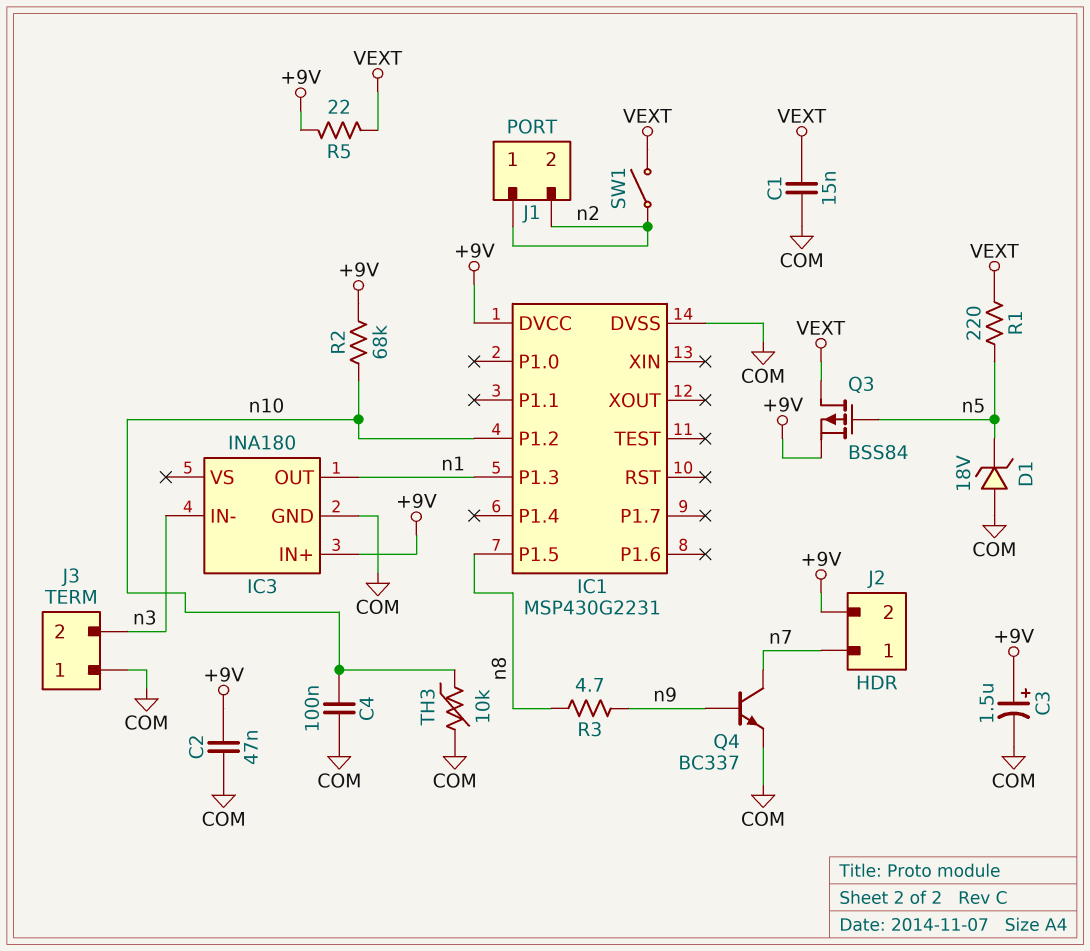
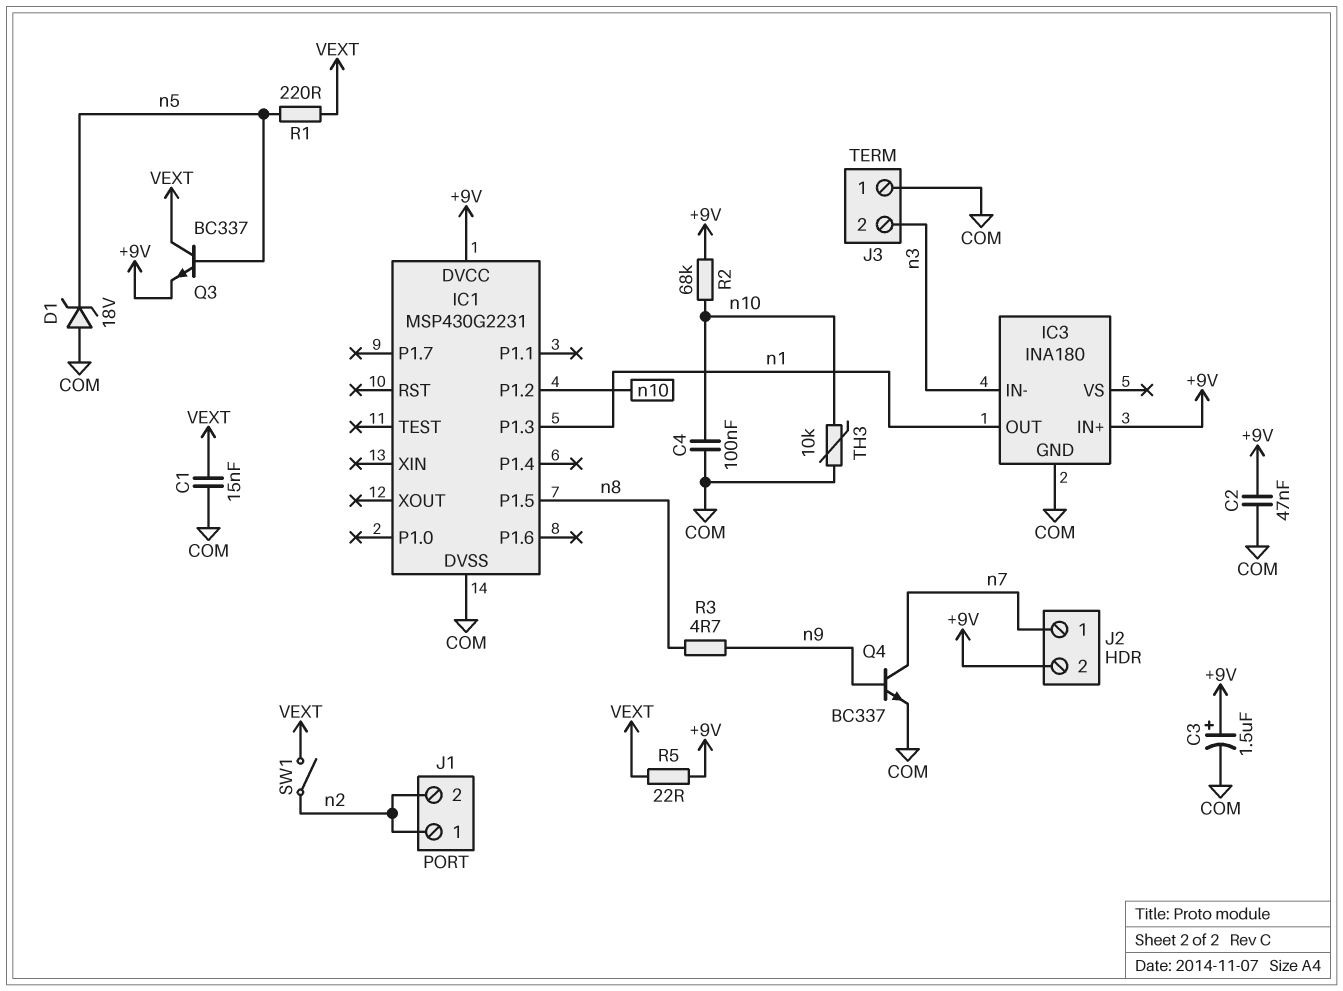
Q3: PMOS BSS84 (G n5, D VEXT, S +9V) -> NPN BC337 (B n5, C VEXT, E +9V)

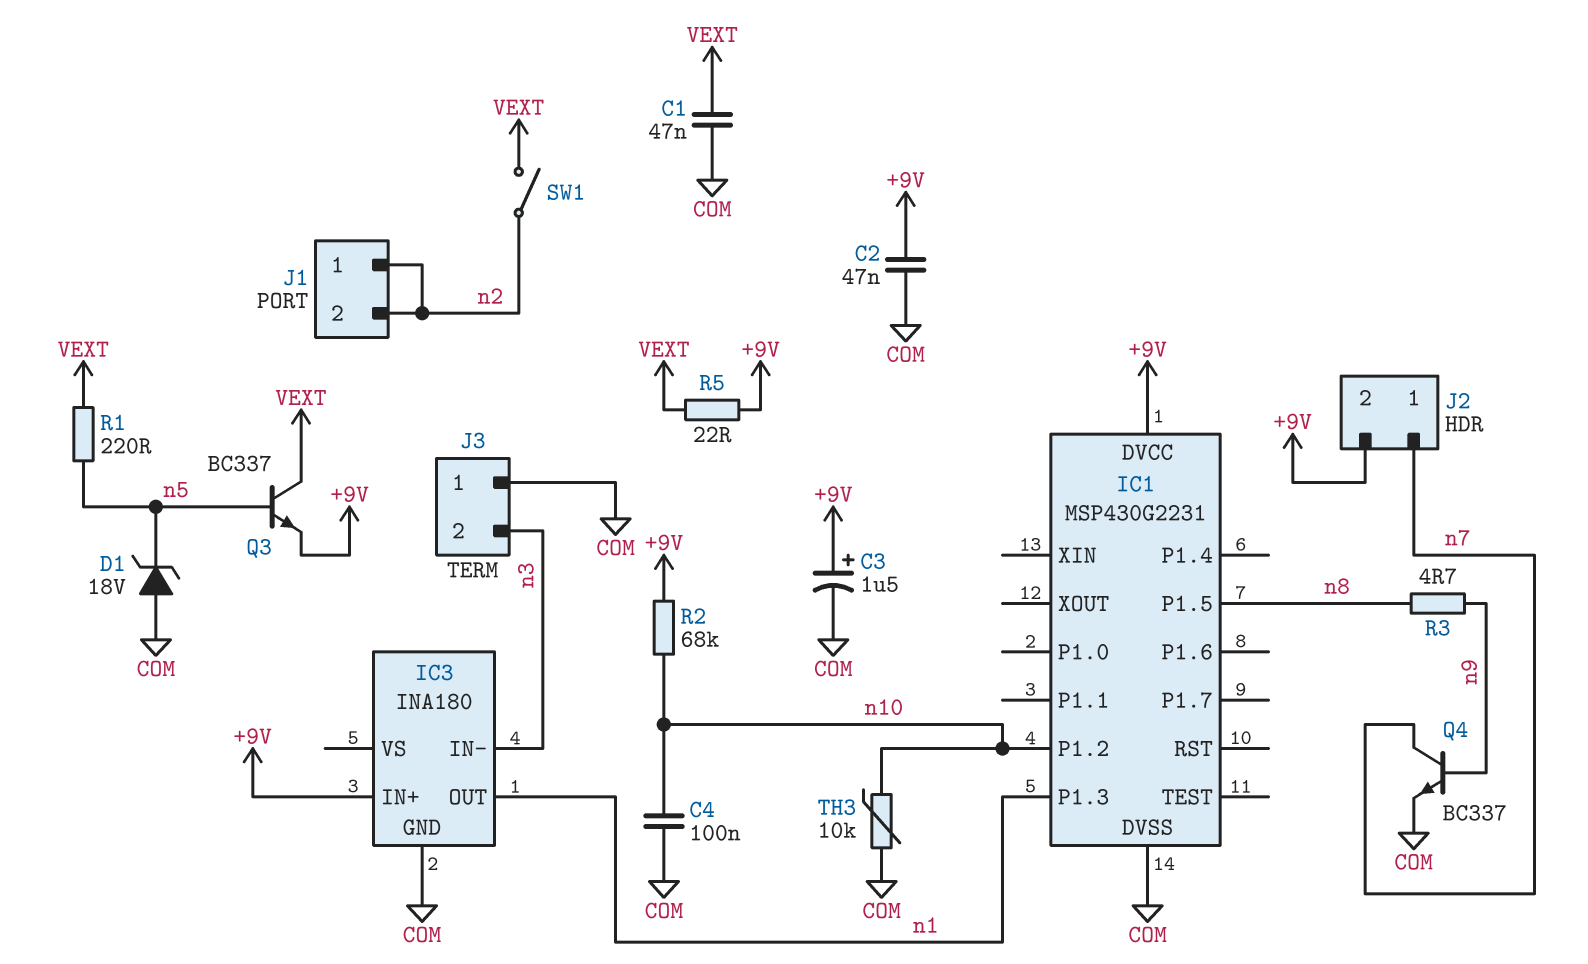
C1: 15nF (COM, VEXT) -> 47nF (COM, VEXT)

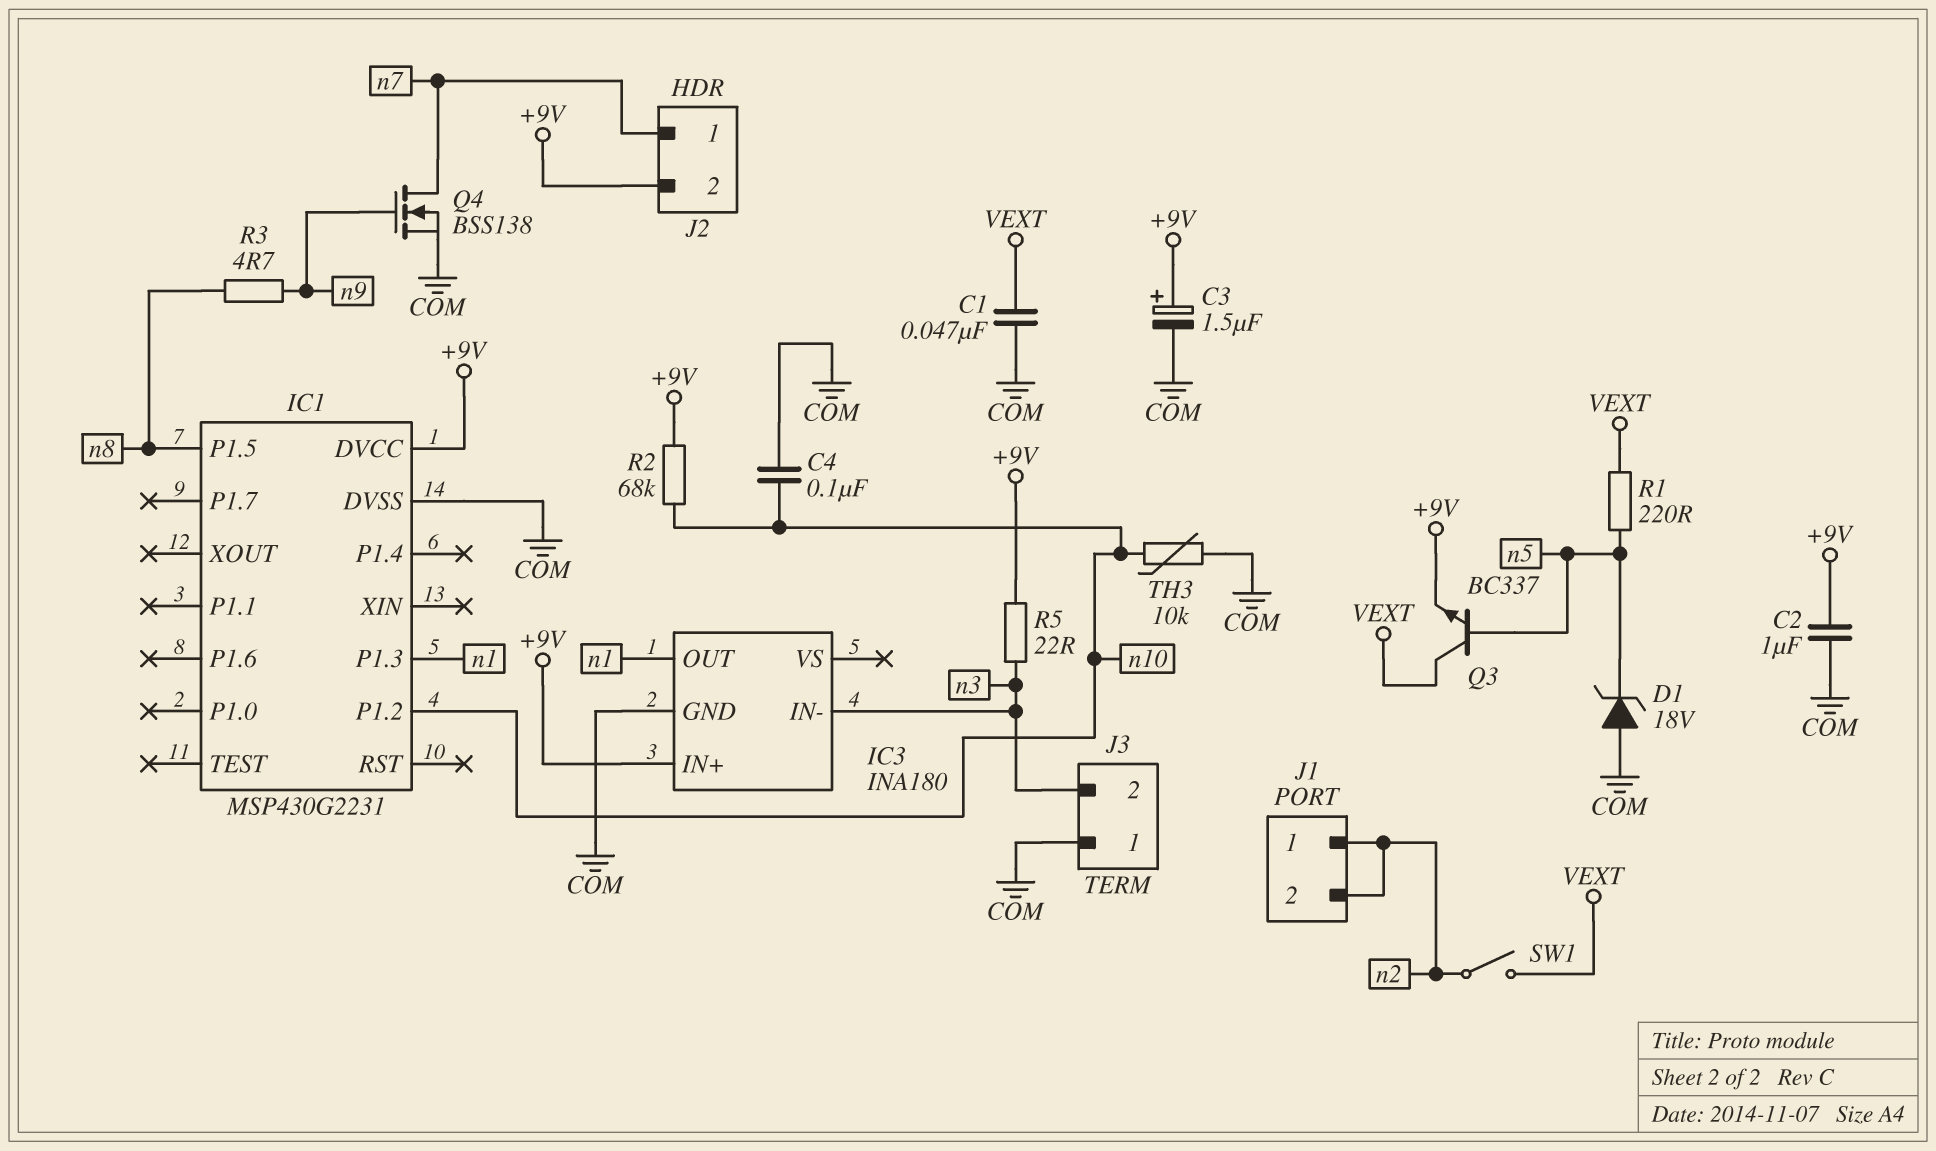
C2: 47nF (+9V, COM) -> 1uF (+9V, COM)
Q4: NPN BC337 (B n9, C n7, E COM) -> NMOS BSS138 (G n9, D n7, S COM)
R5: 22 (+9V, VEXT) -> 22 (+9V, n3)

